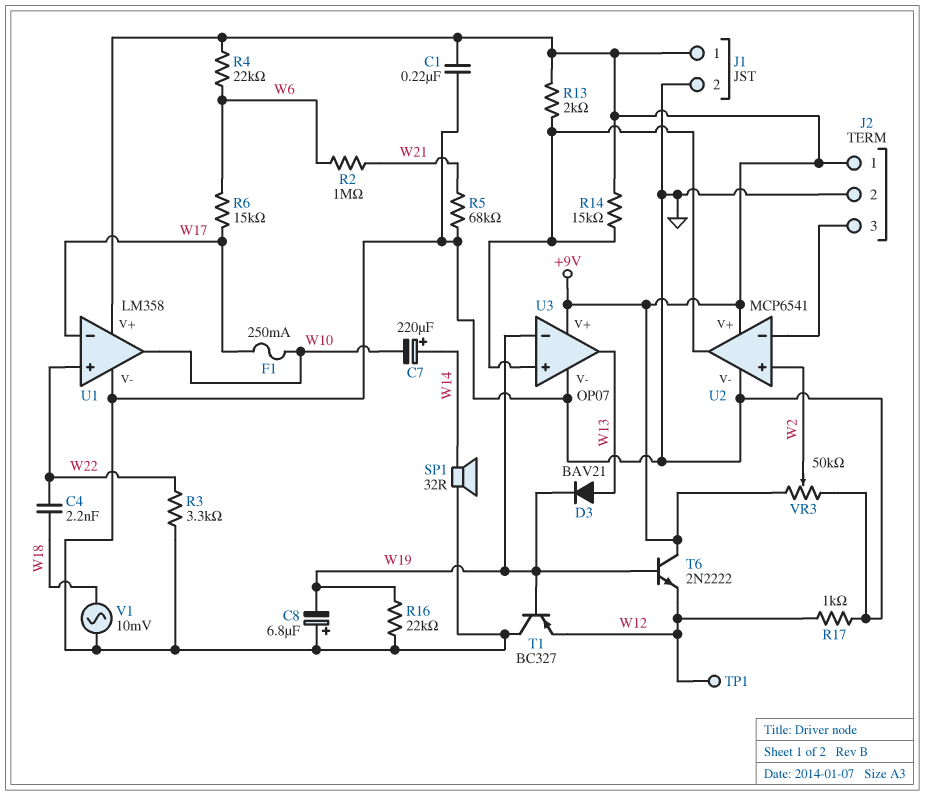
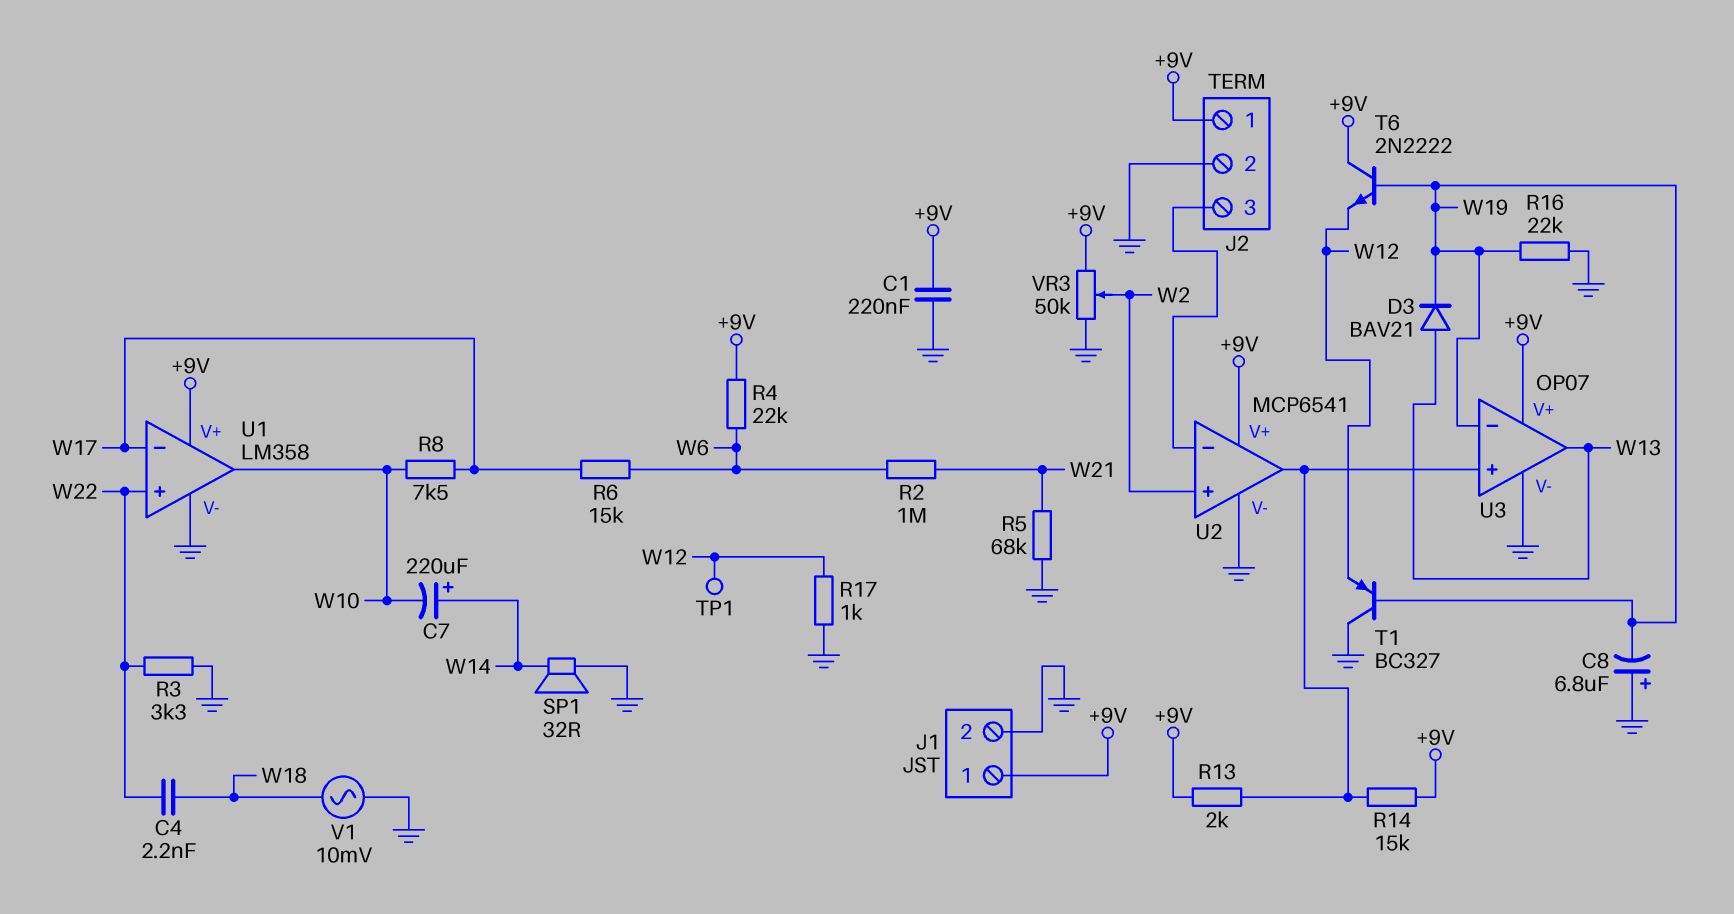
F1: 250mA (W10, W17) -> none
R8: none -> 7.5k (W10, W17)

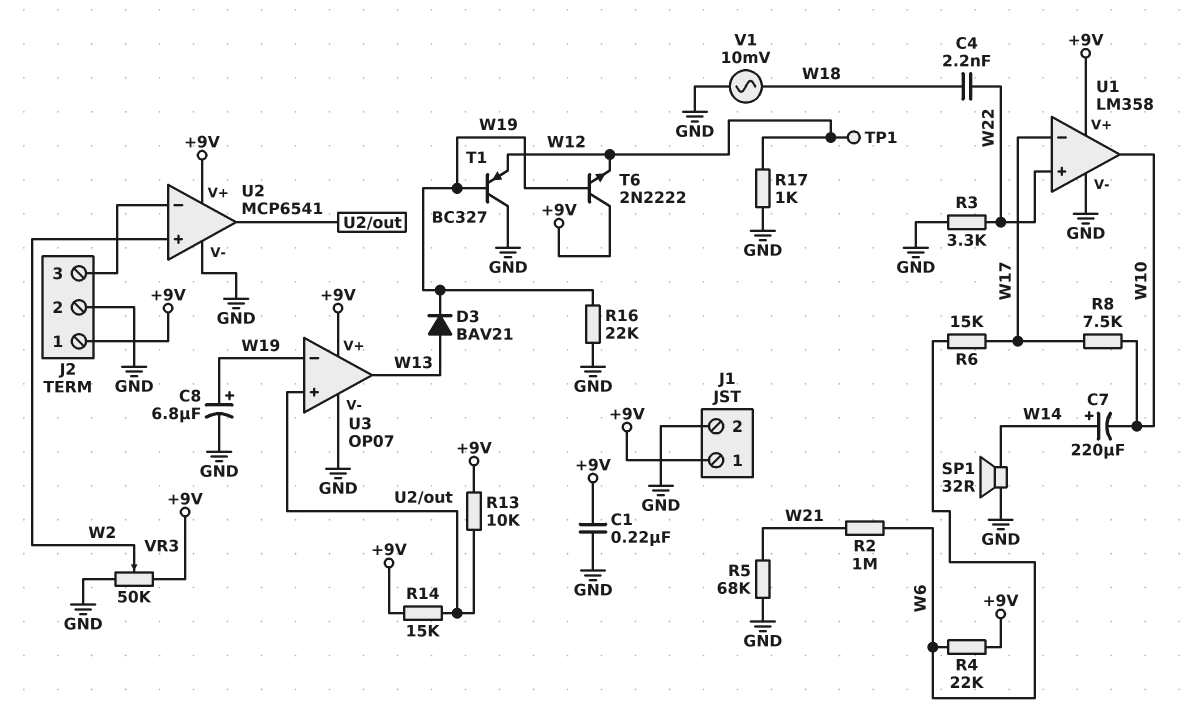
C8: 6.8uF (plus GND, minus W19) -> 6.8uF (plus W19, minus GND)
R13: 2k (+9V, U2/out) -> 10k (+9V, U2/out)

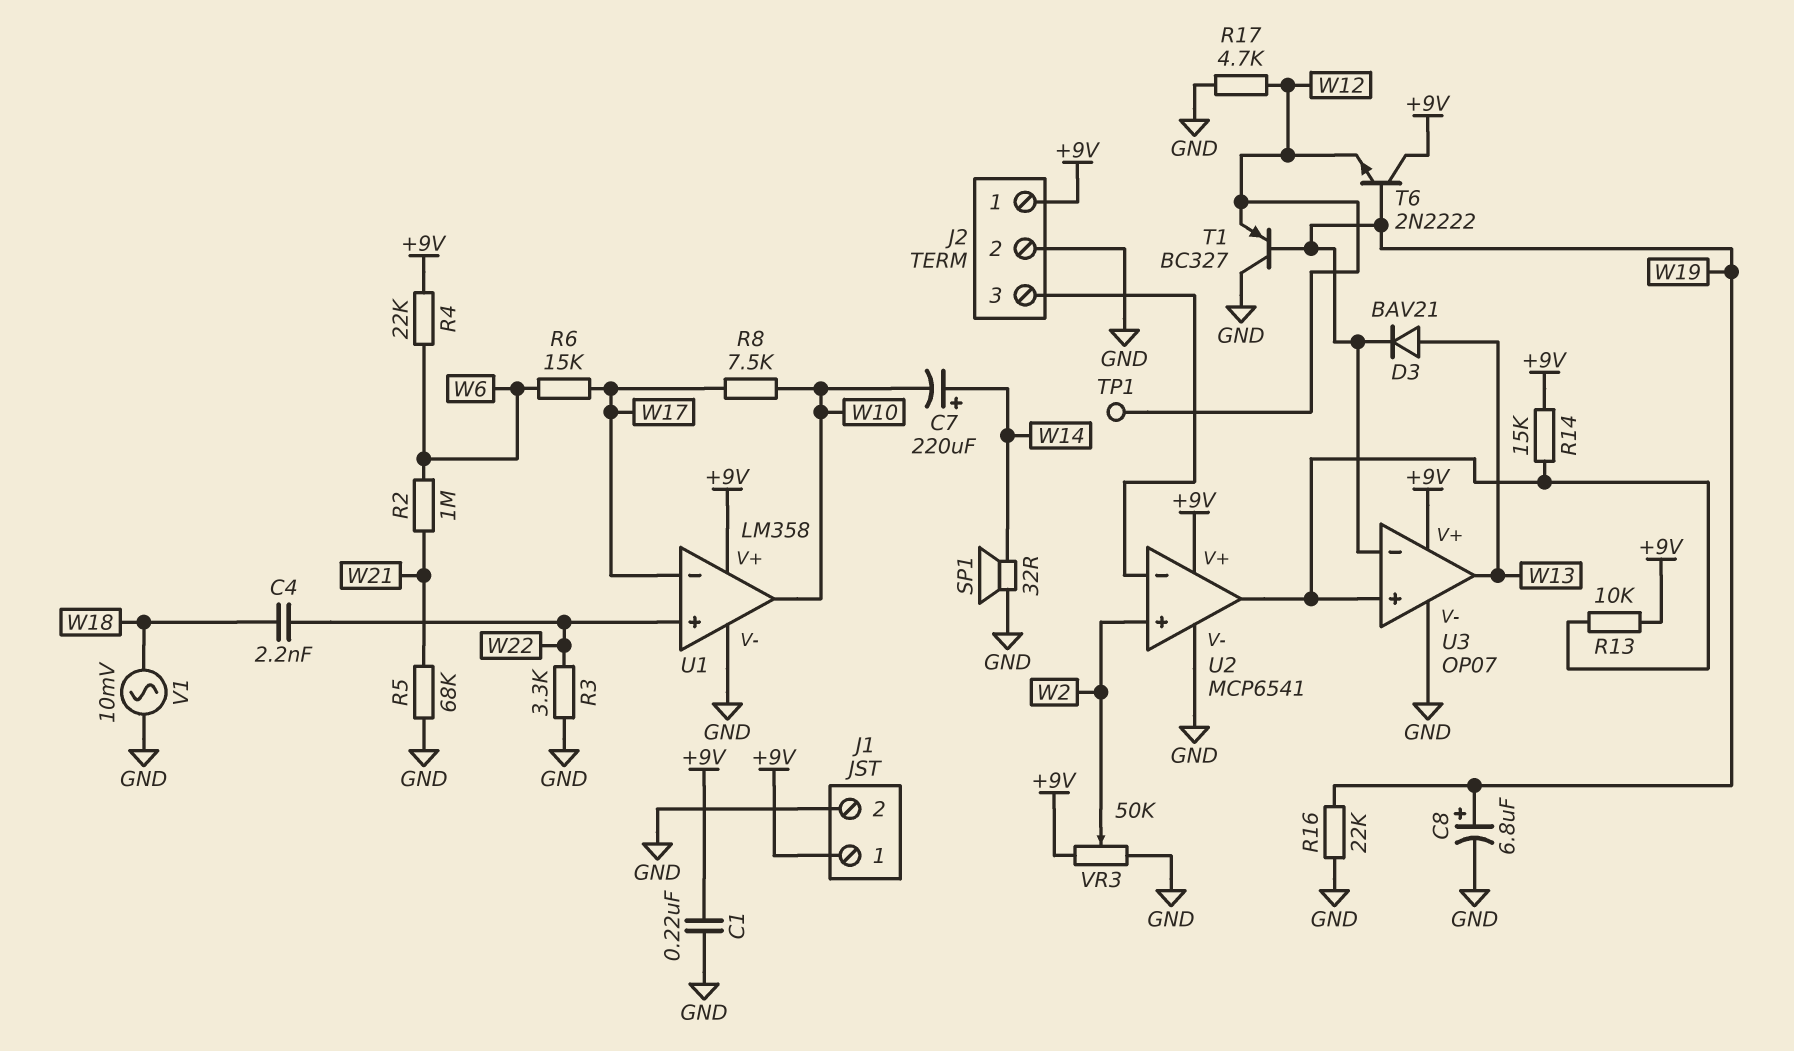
R17: 1k (GND, W12) -> 4.7k (GND, W12)

